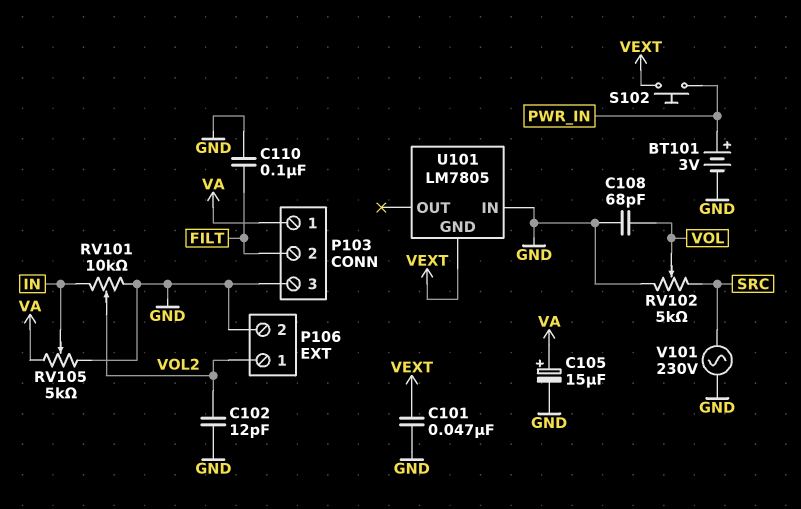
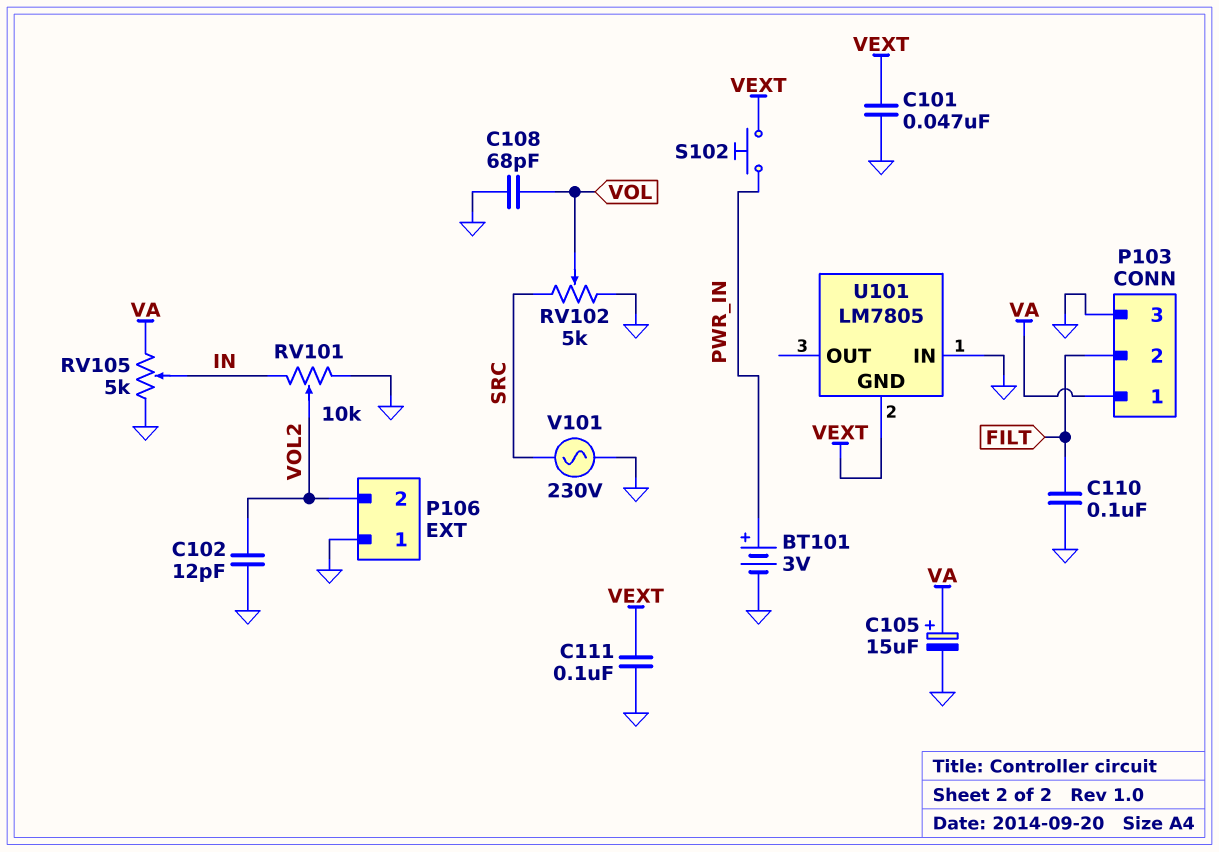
C111: none -> 100nF (GND, VEXT)
P106 pin 1: VOL2 -> GND
P106 pin 2: GND -> VOL2

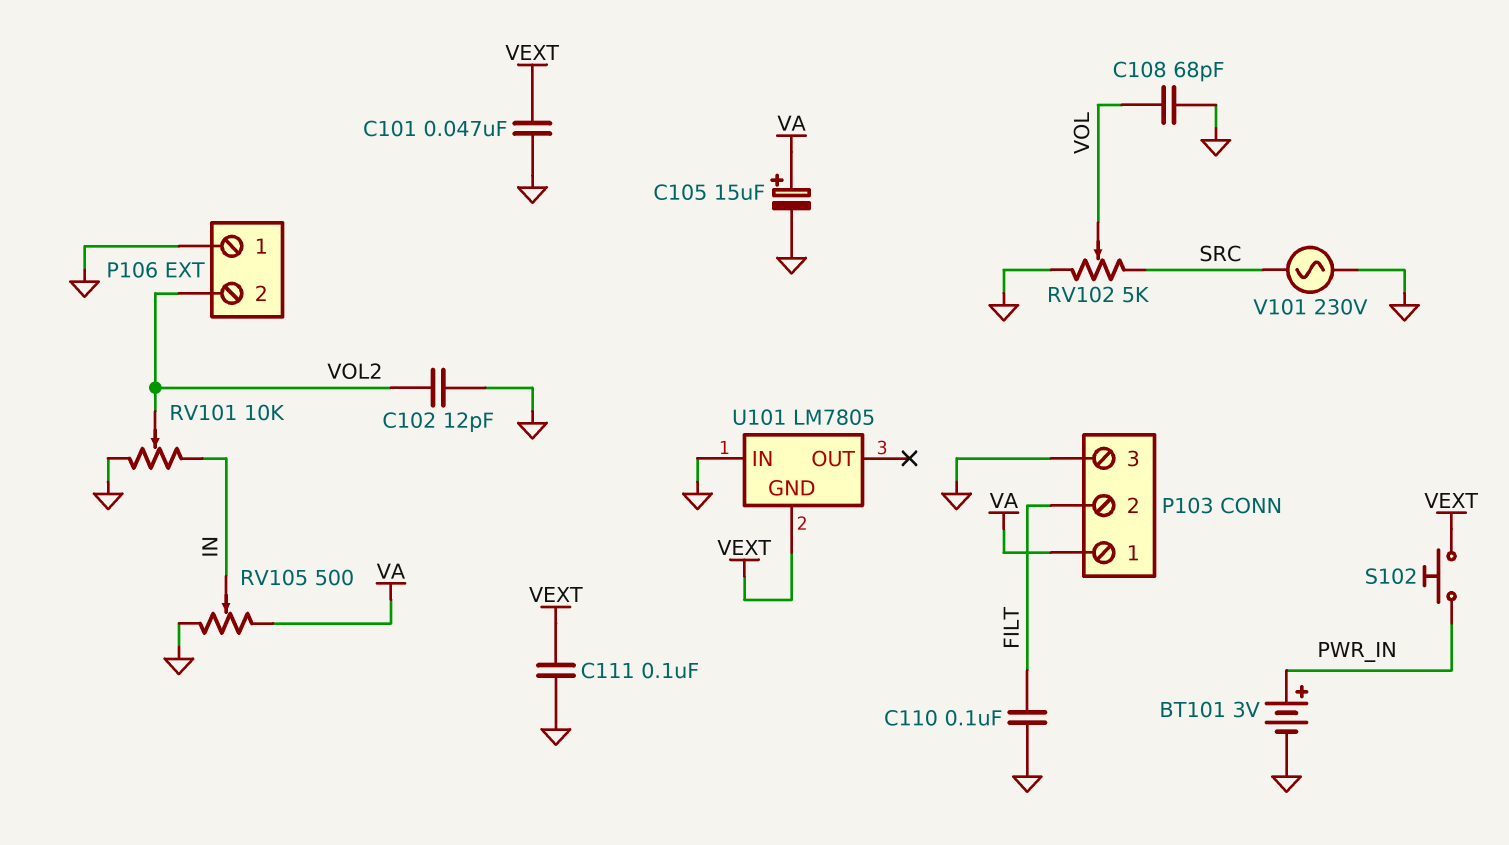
RV105: 5k (GND, VA, wiper IN) -> 500 (GND, VA, wiper IN)

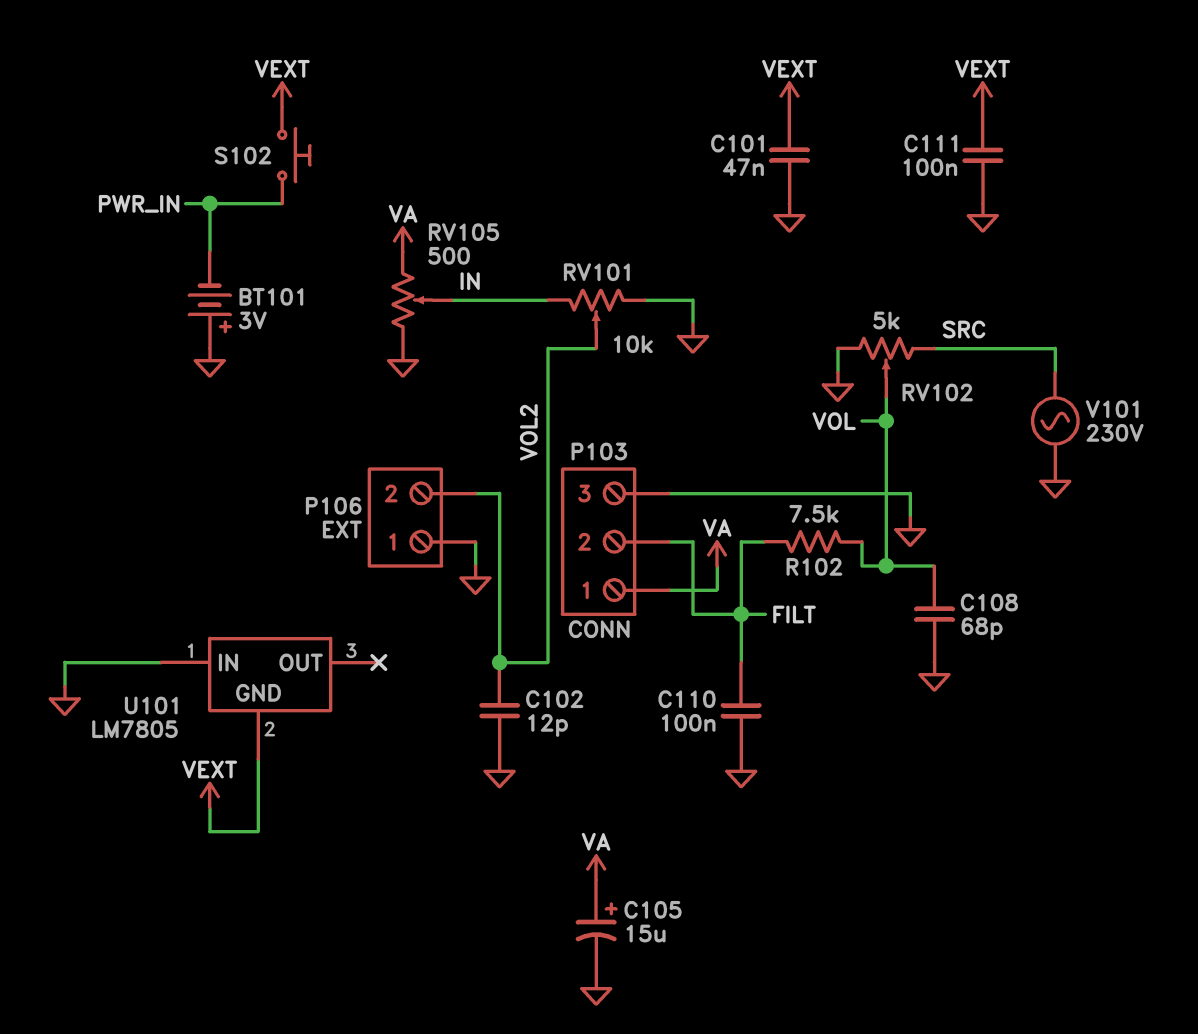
BT101: 3V (plus PWR_IN, minus GND) -> 3V (plus GND, minus PWR_IN)
R102: none -> 7.5k (FILT, VOL)

